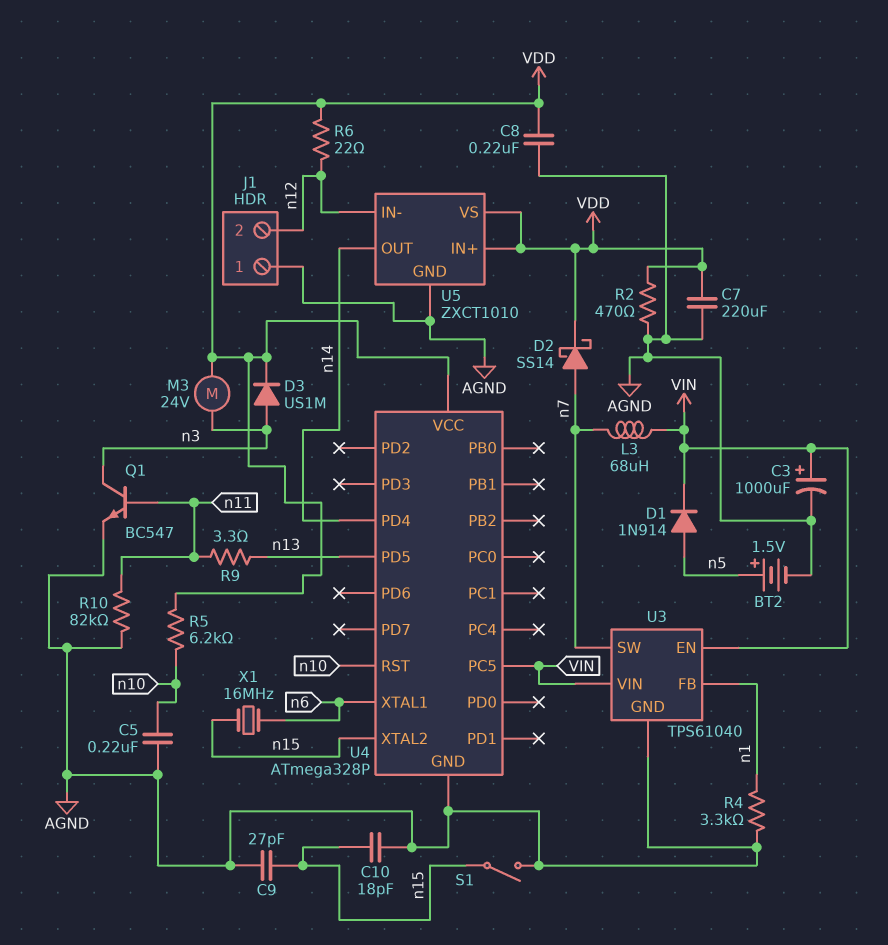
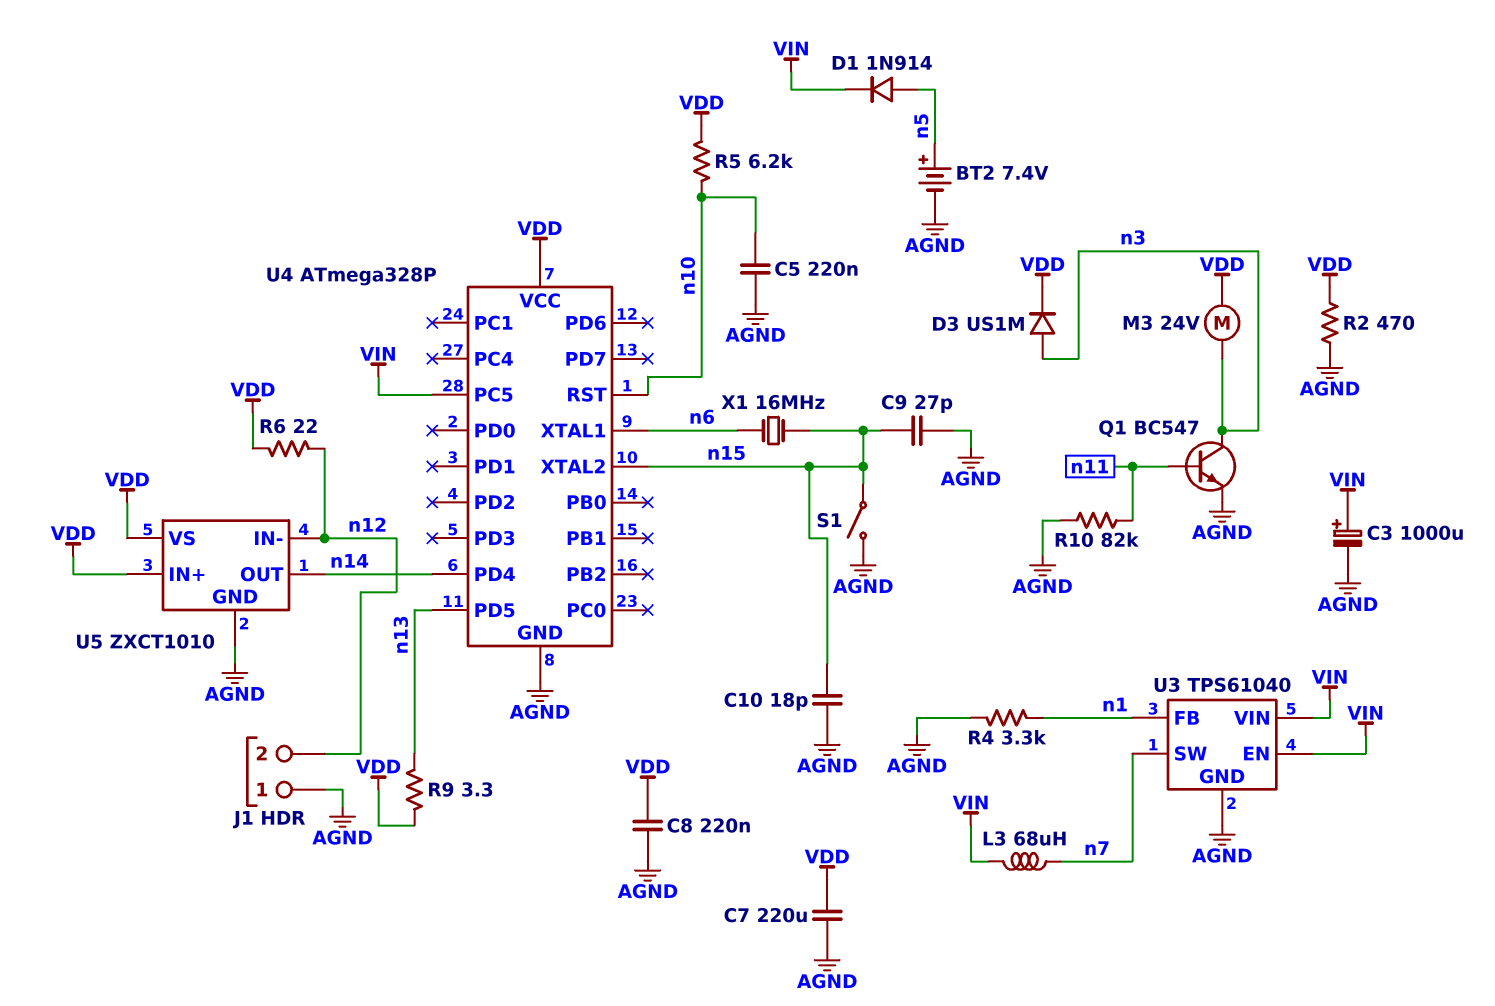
BT2: 1.5V (plus n5, minus AGND) -> 7.4V (plus n5, minus AGND)
D2: schottky SS14 (A n7, K VDD) -> none
R9: 3.3 (n11, n13) -> 3.3 (VDD, n13)

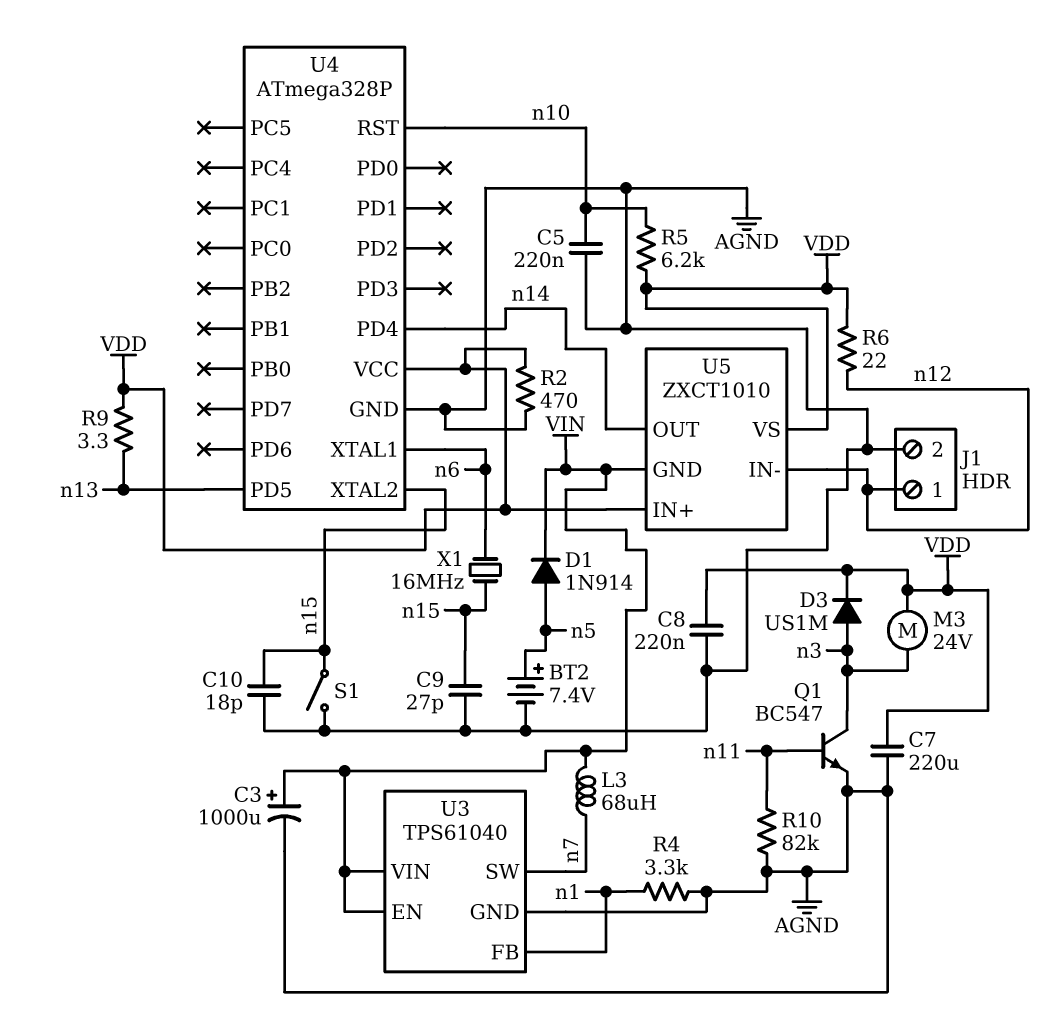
J1 pin 1: AGND -> n12
J1 pin 2: n12 -> AGND
U4 pin PC5: VIN -> none
U5 pin GND: AGND -> VIN

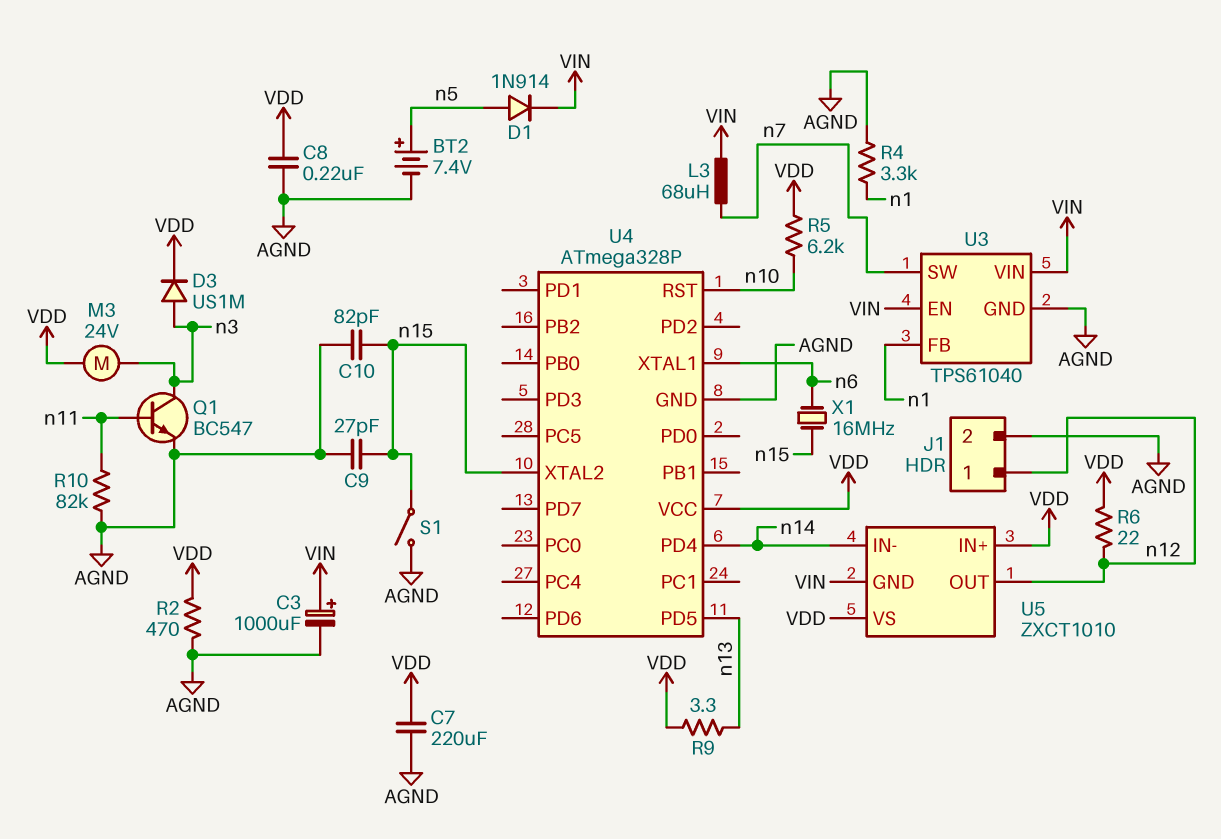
C5: 220nF (AGND, n10) -> none
C10: 18pF (AGND, n15) -> 82pF (AGND, n15)
U5 pin IN-: n12 -> n14
U5 pin OUT: n14 -> n12

